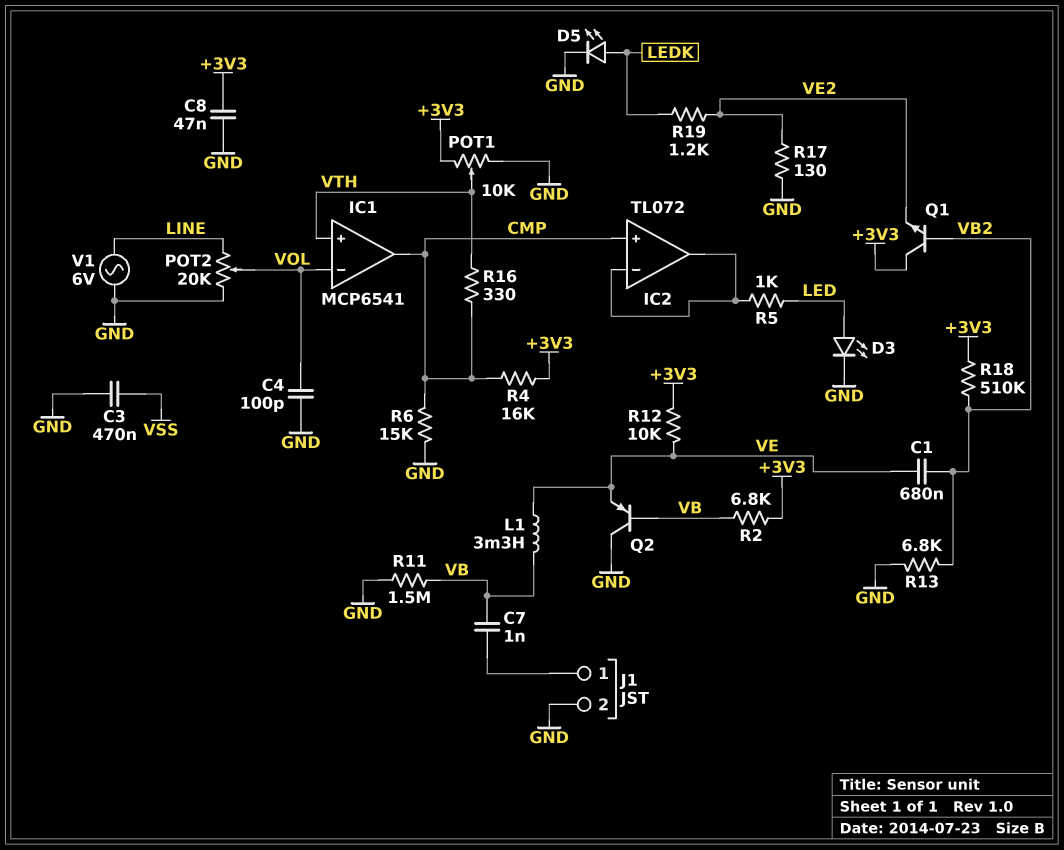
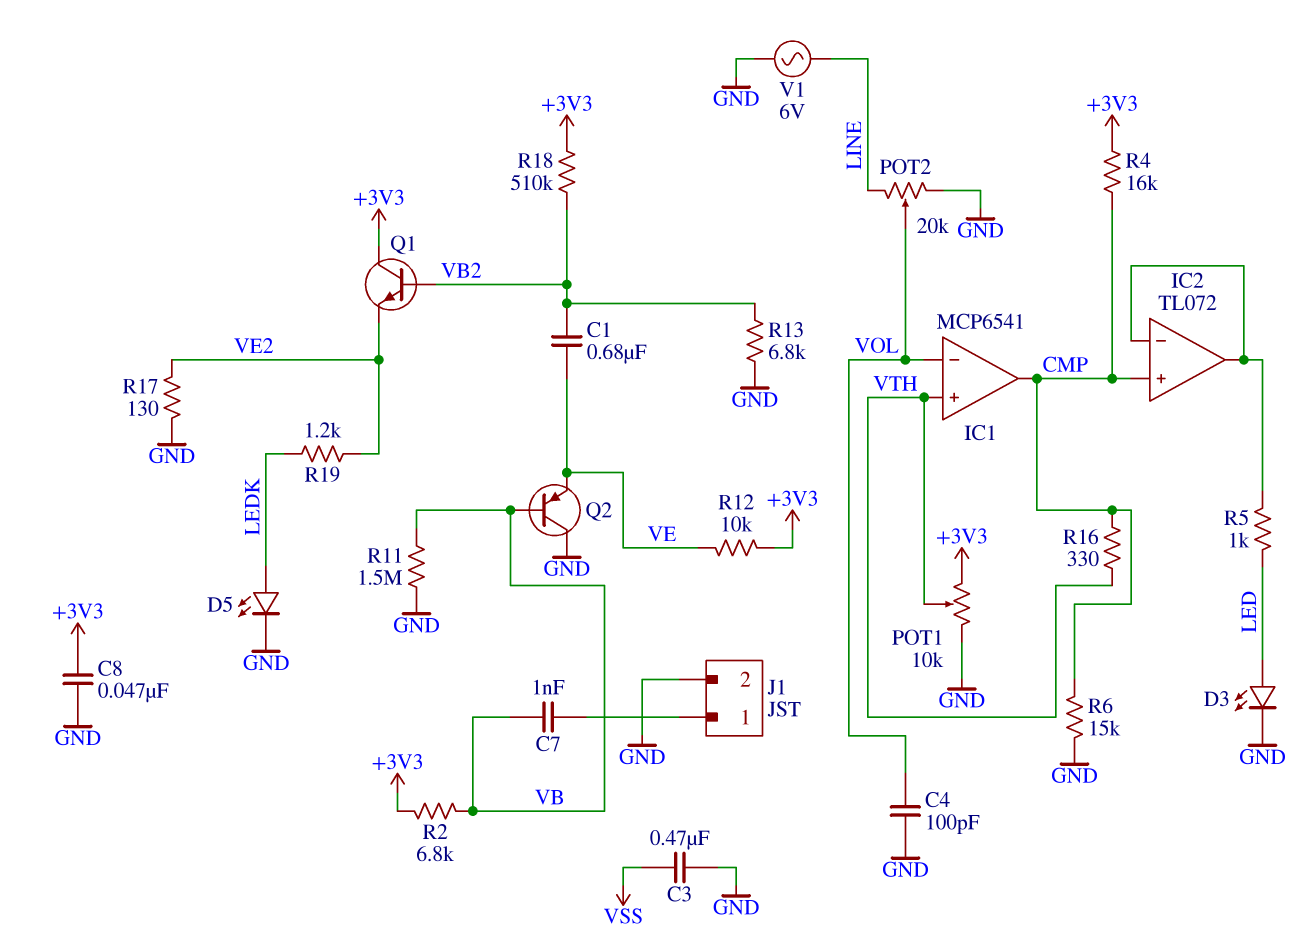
L1: 3.3mH (VB, VE) -> none

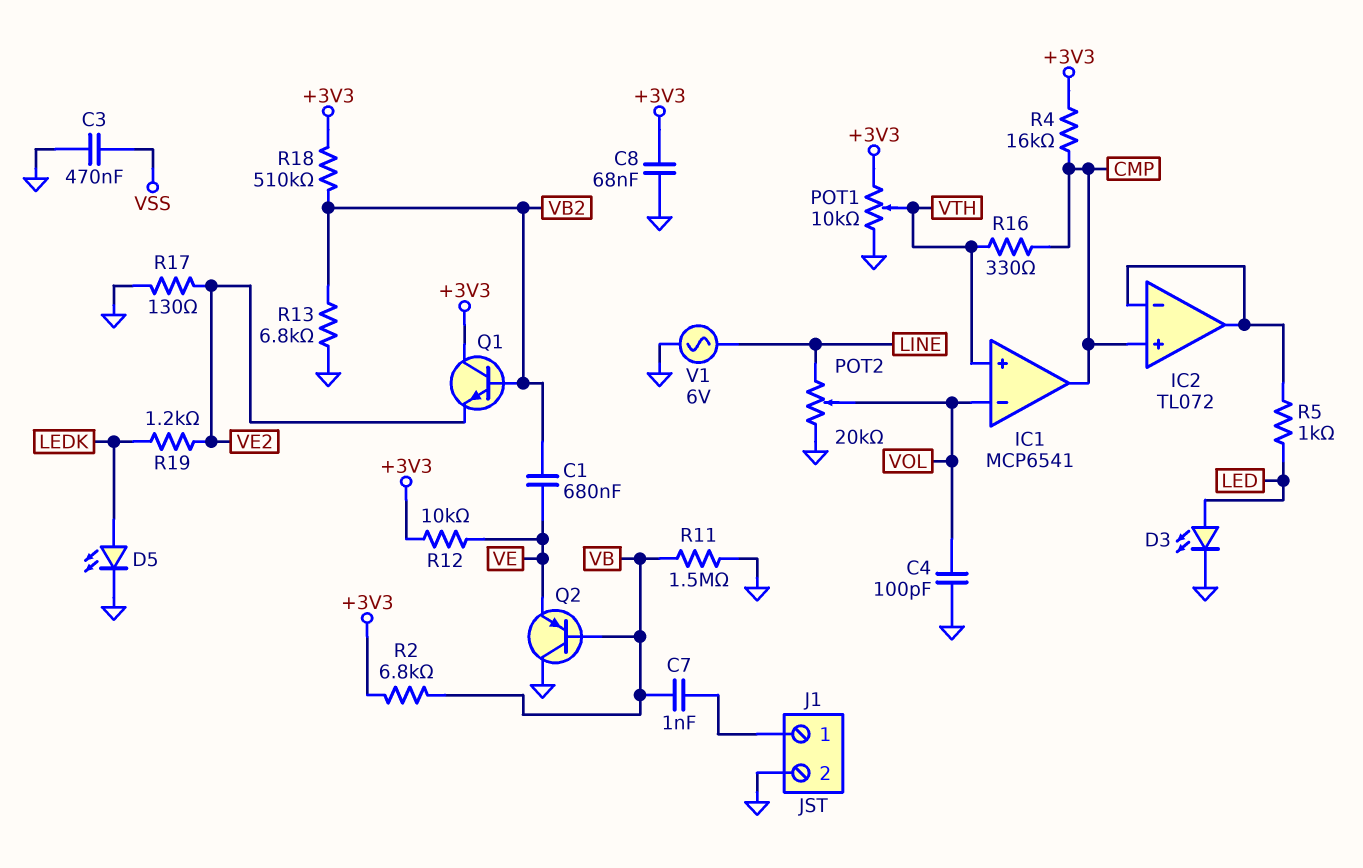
C8: 47nF (+3V3, GND) -> 68nF (+3V3, GND)
R6: 15k (CMP, GND) -> none

